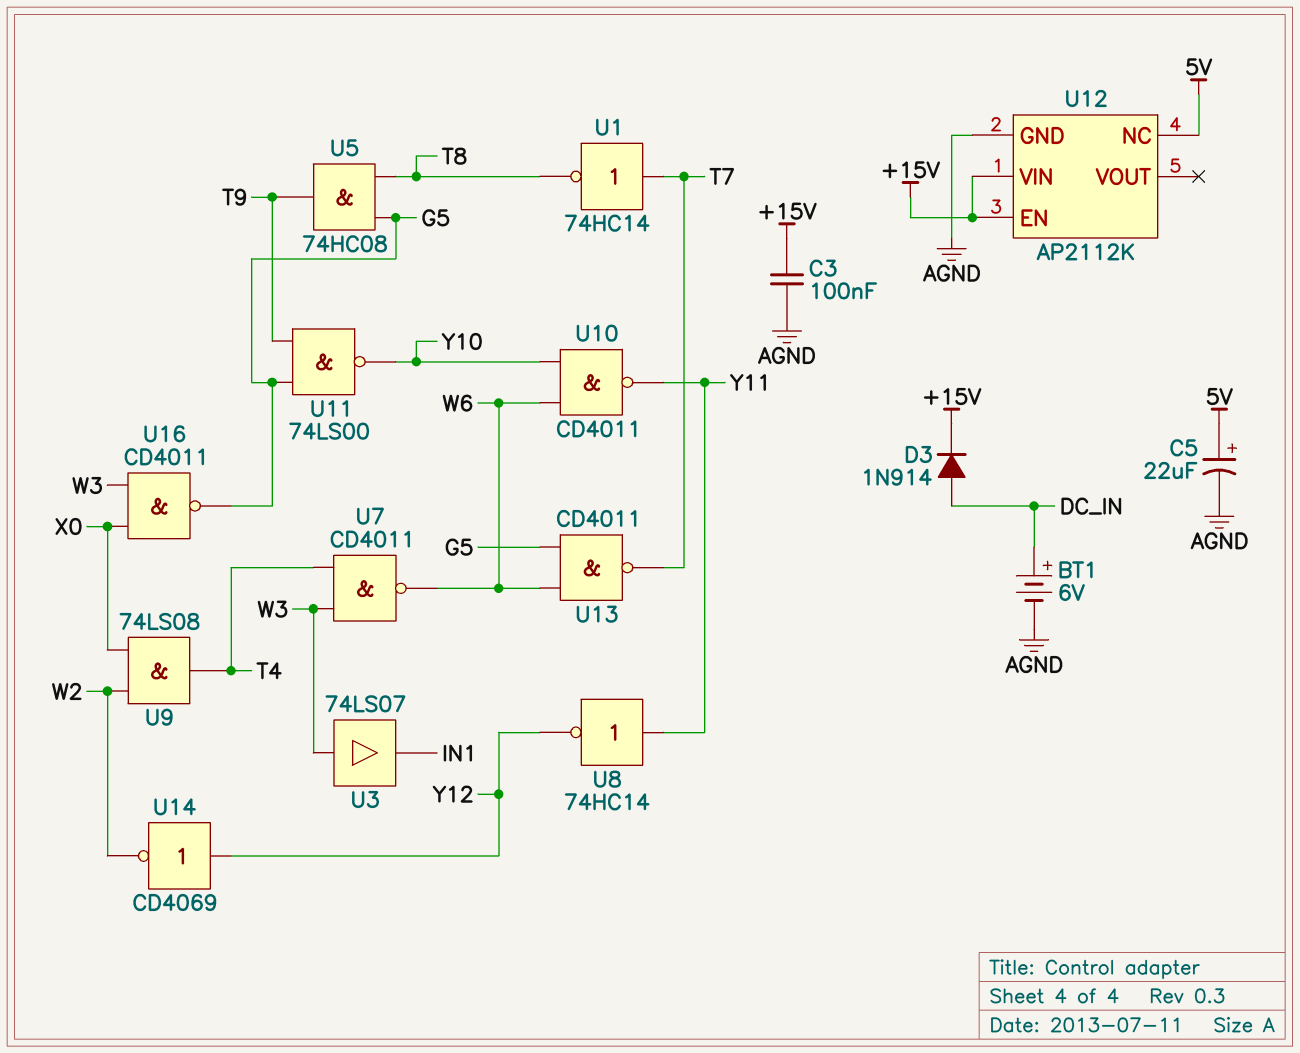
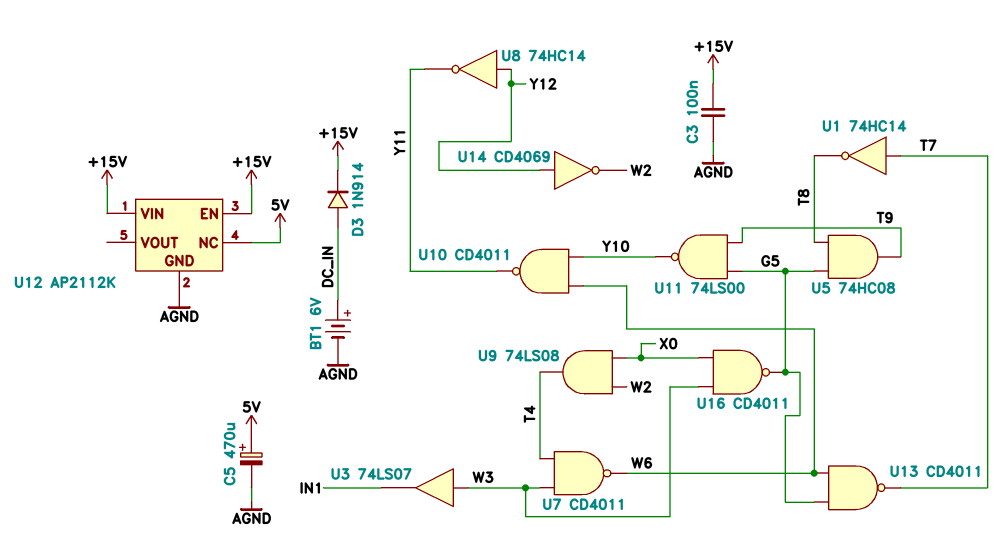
C5: 22uF (plus 5V, minus AGND) -> 470uF (plus 5V, minus AGND)
U8: NOT 74HC14 (in Y11, out Y12) -> NOT 74HC14 (in Y12, out Y11)

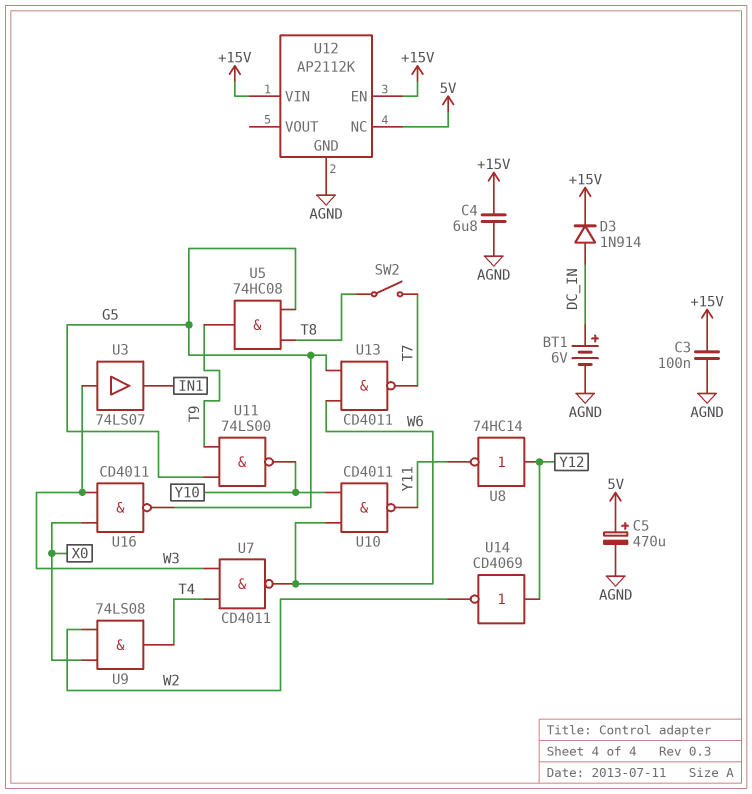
C4: none -> 6.8uF (+15V, AGND)
SW2: none -> switch (T7, T8)
U1: NOT 74HC14 (in T7, out T8) -> none

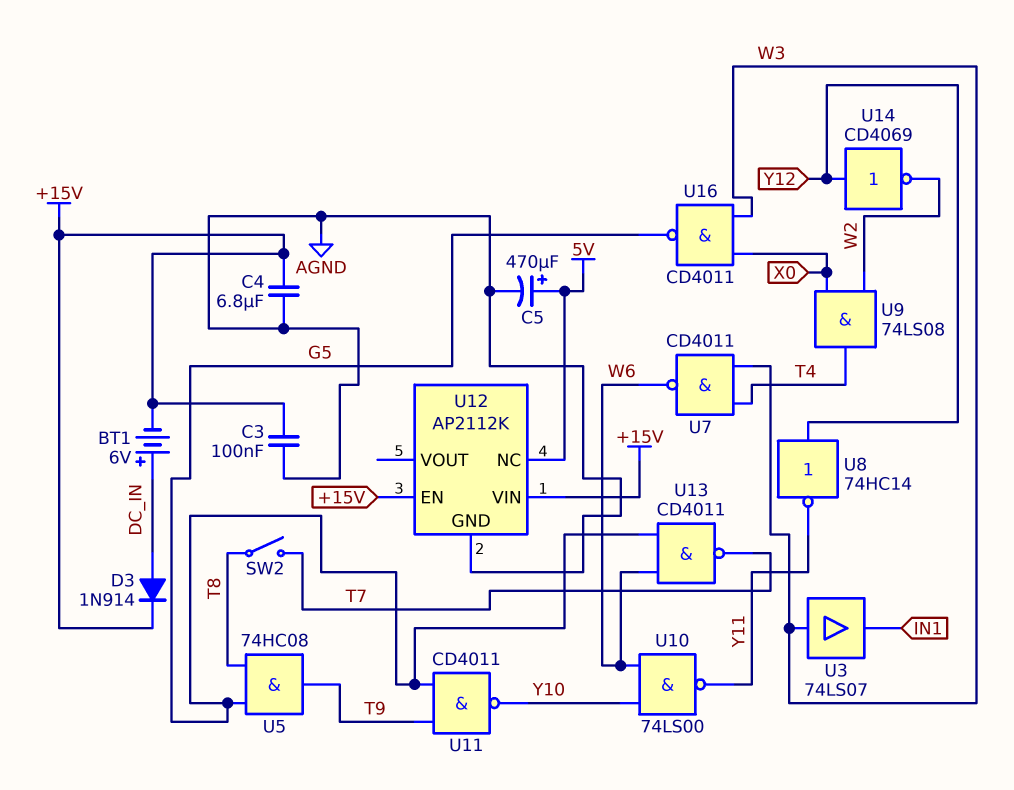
BT1: 6V (plus DC_IN, minus AGND) -> 6V (plus DC_IN, minus +15V)
U10: NAND CD4011 (in W6, in Y10, out Y11) -> NAND 74LS00 (in W6, in Y10, out Y11)
U11: NAND 74LS00 (in G5, in T9, out Y10) -> NAND CD4011 (in G5, in T9, out Y10)

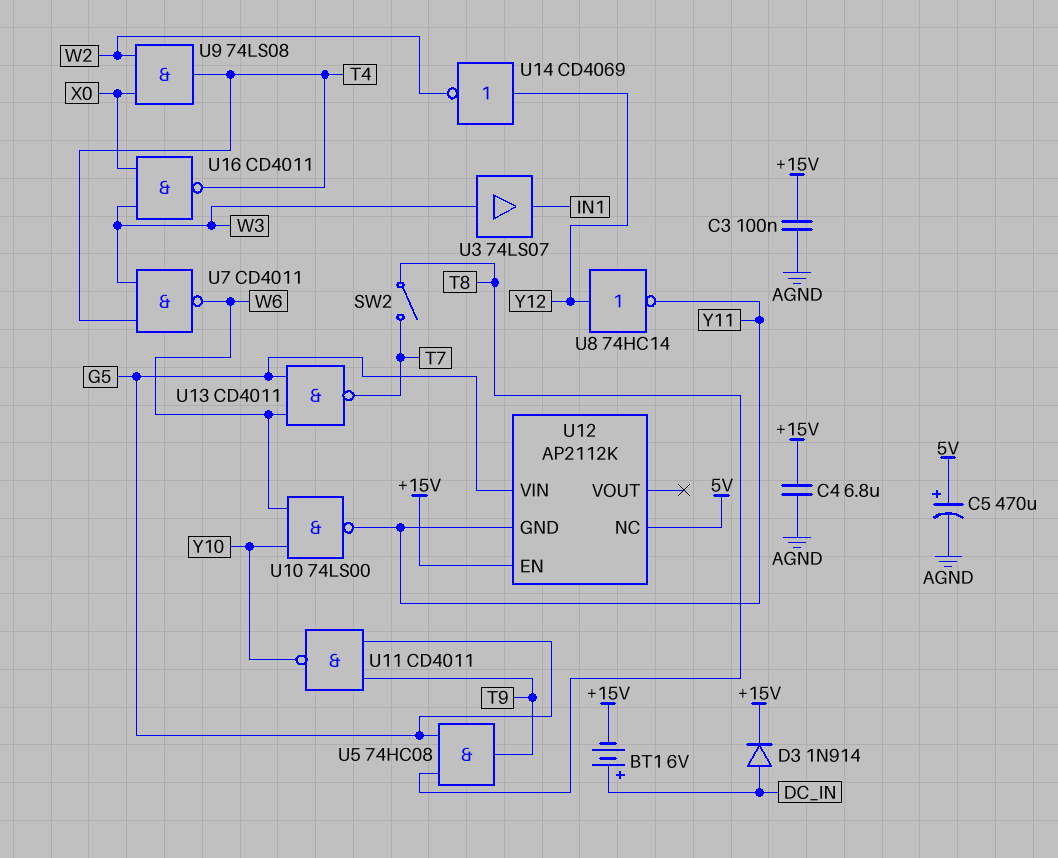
U12 pin GND: AGND -> Y11
U12 pin VIN: +15V -> G5
U16: NAND CD4011 (in W3, in X0, out G5) -> NAND CD4011 (in W3, in X0, out T4)

